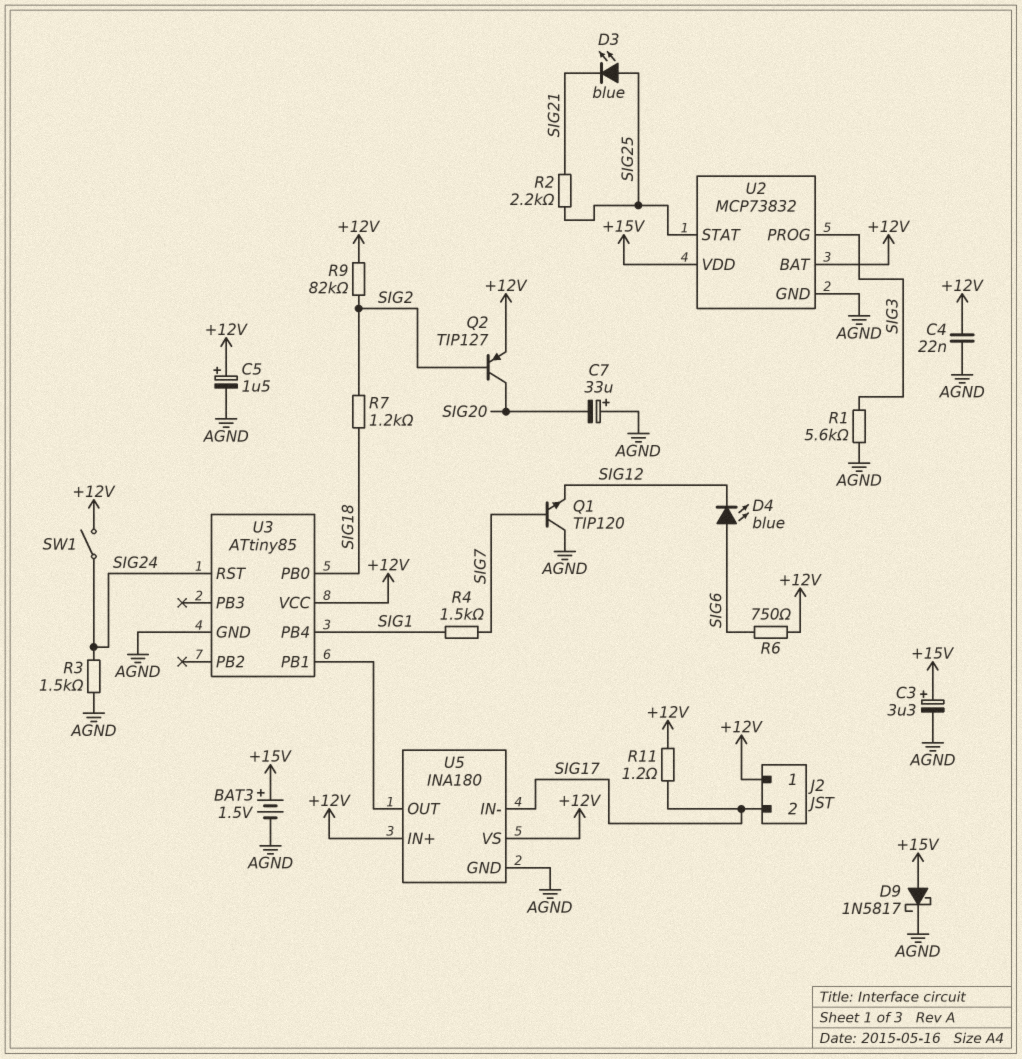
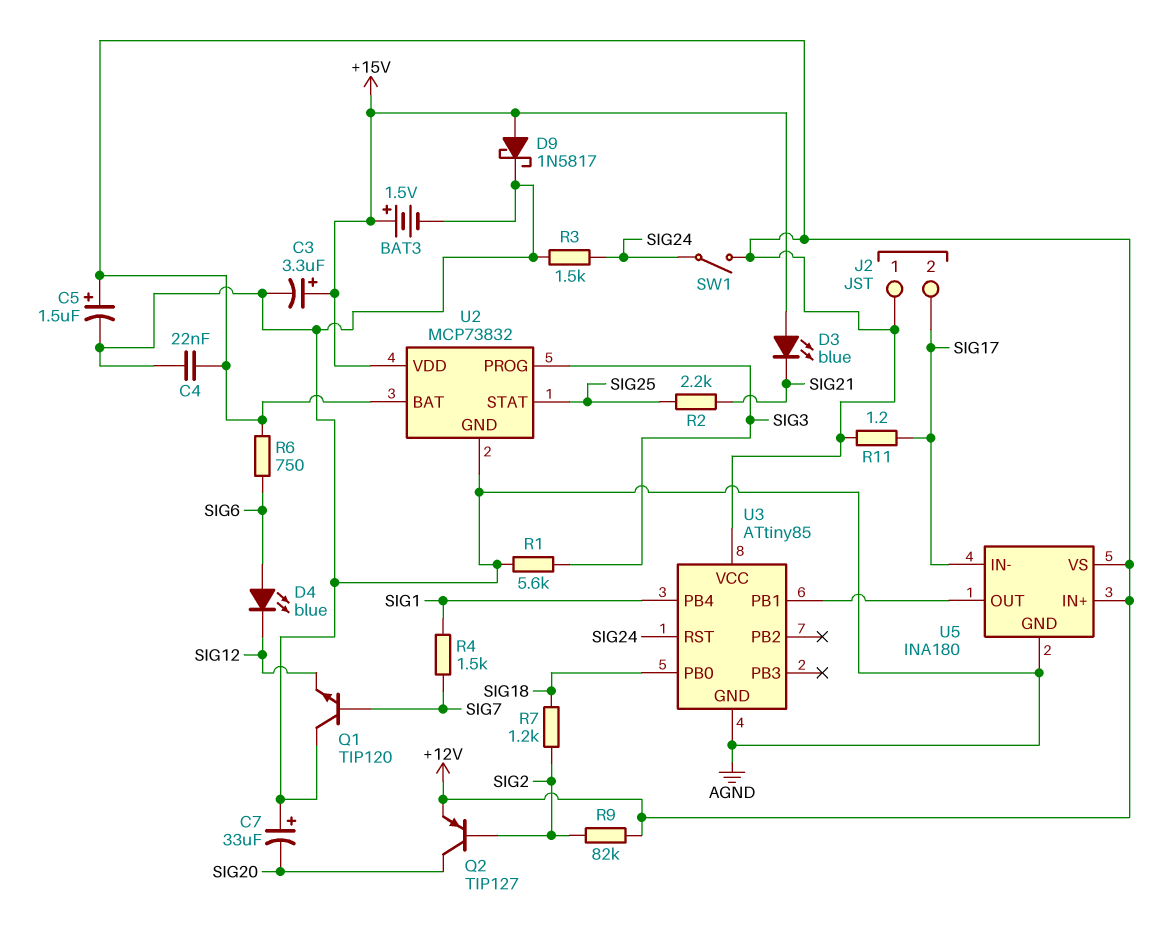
D3: LED blue (A SIG25, K SIG21) -> LED blue (A +15V, K SIG21)

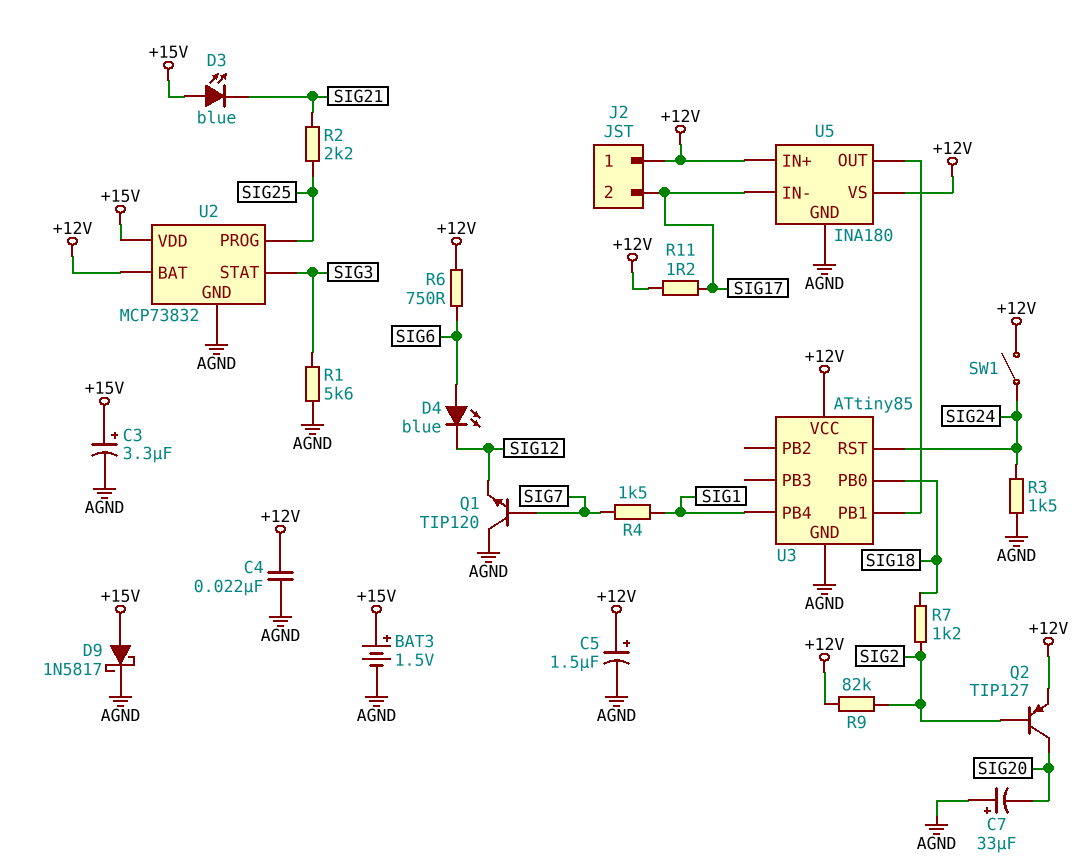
U2 pin PROG: SIG3 -> SIG25
U2 pin STAT: SIG25 -> SIG3

